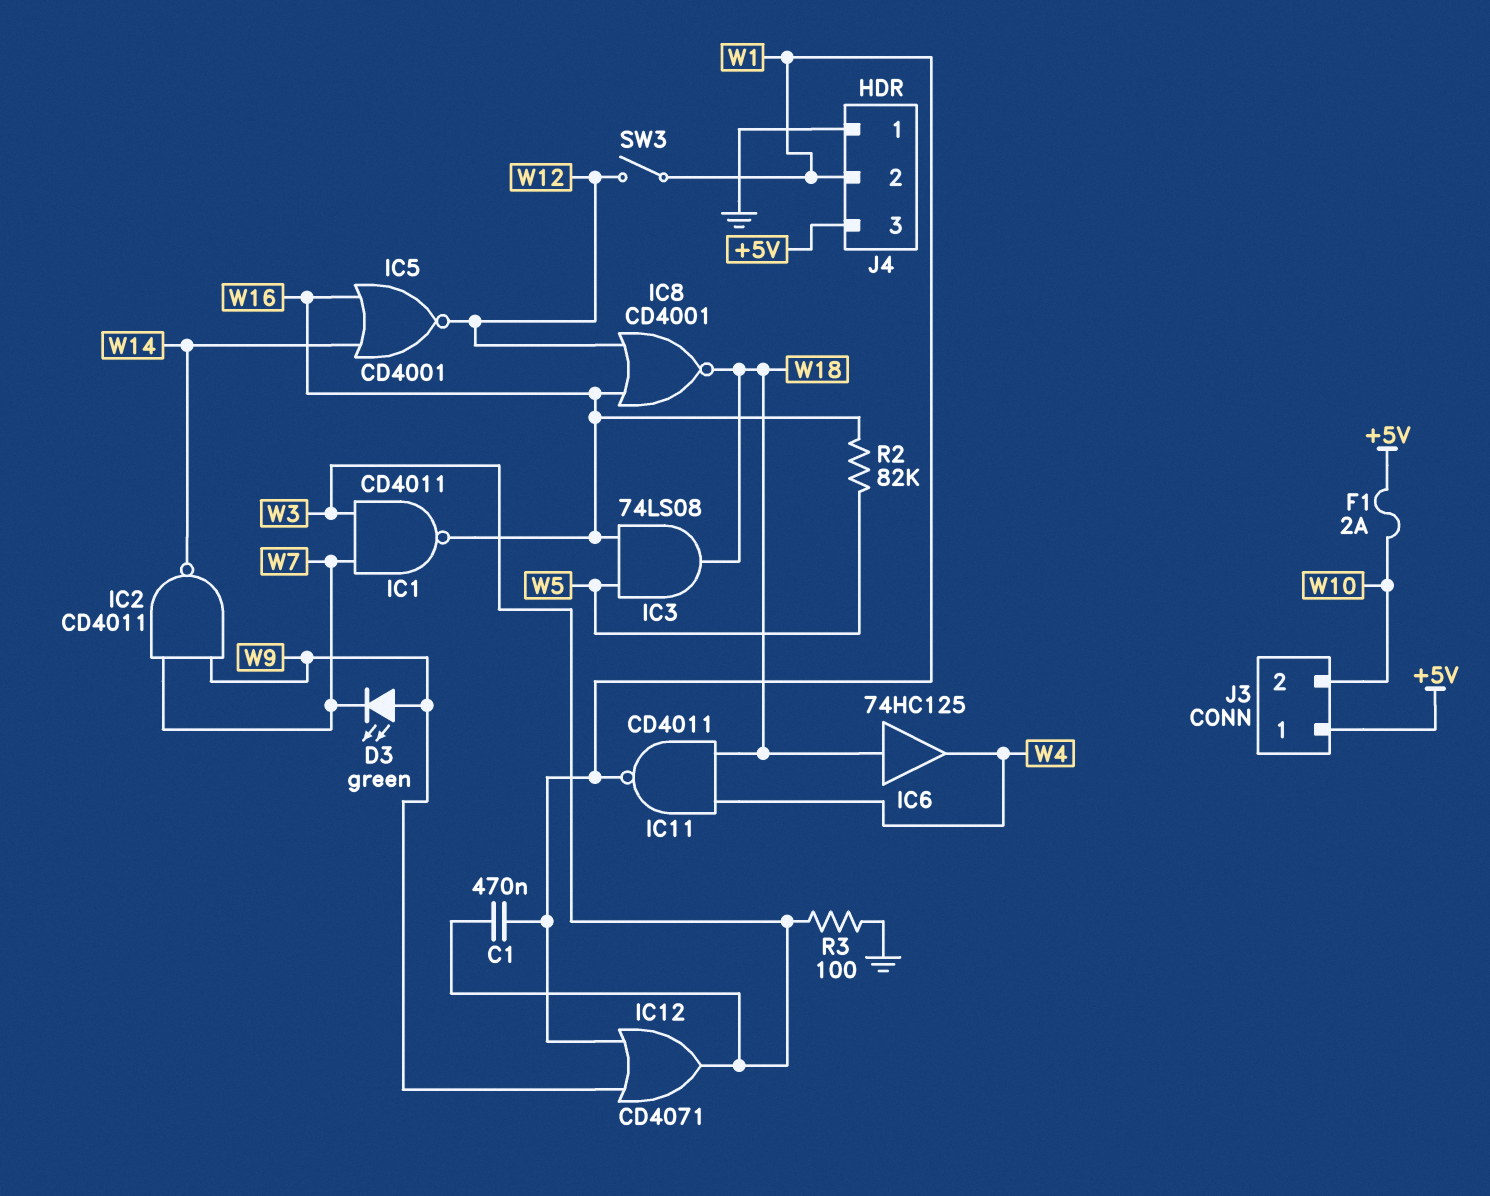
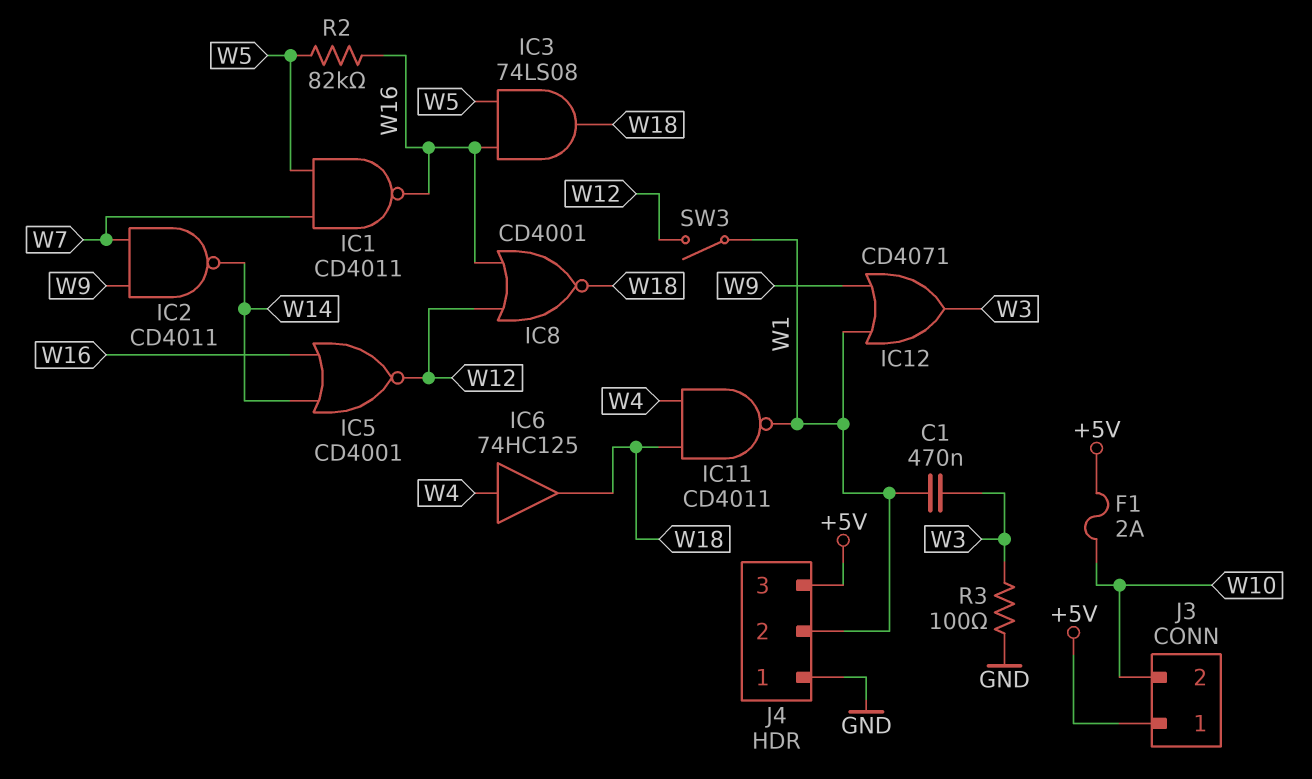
D3: LED green (A W9, K W7) -> none
IC1: NAND CD4011 (in W3, in W7, out W16) -> NAND CD4011 (in W5, in W7, out W16)
IC6: buffer 74HC125 (in W18, out W4) -> buffer 74HC125 (in W4, out W18)

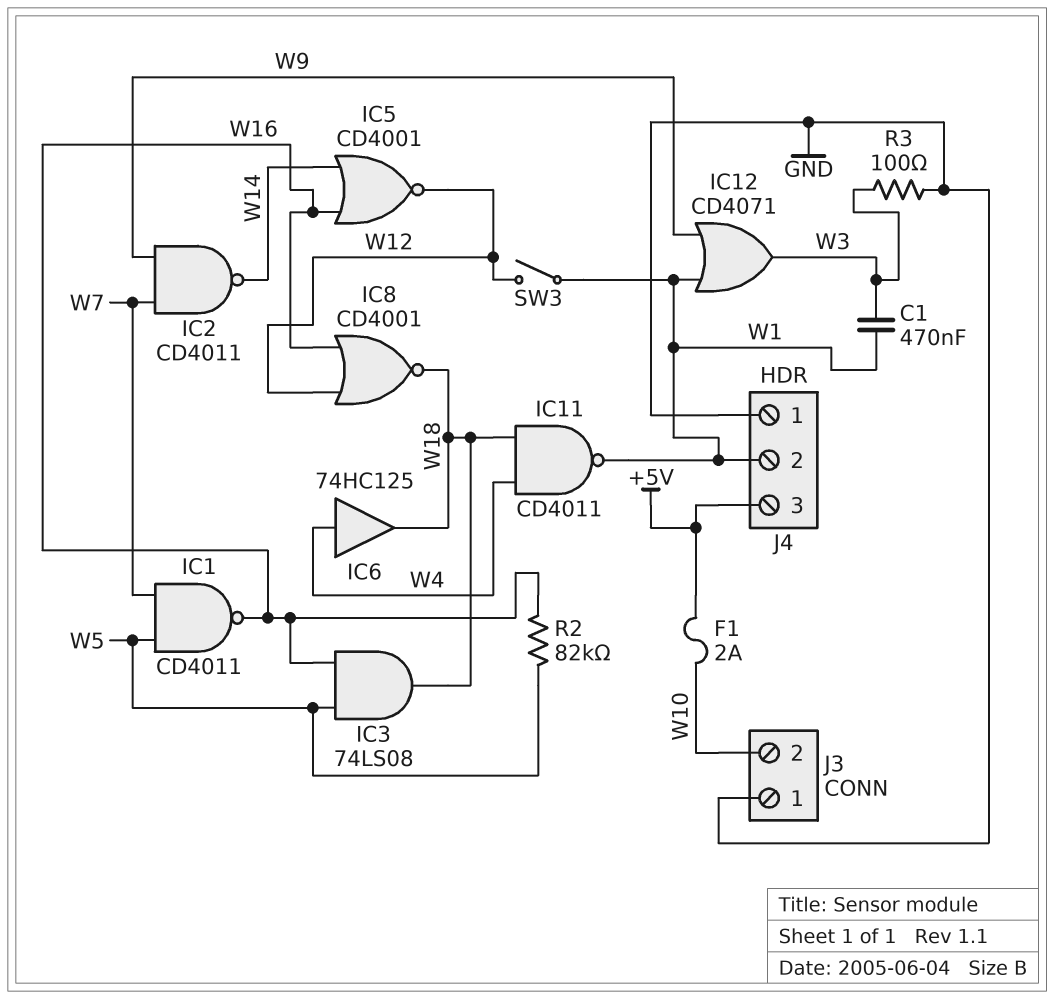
J3 pin 1: +5V -> GND

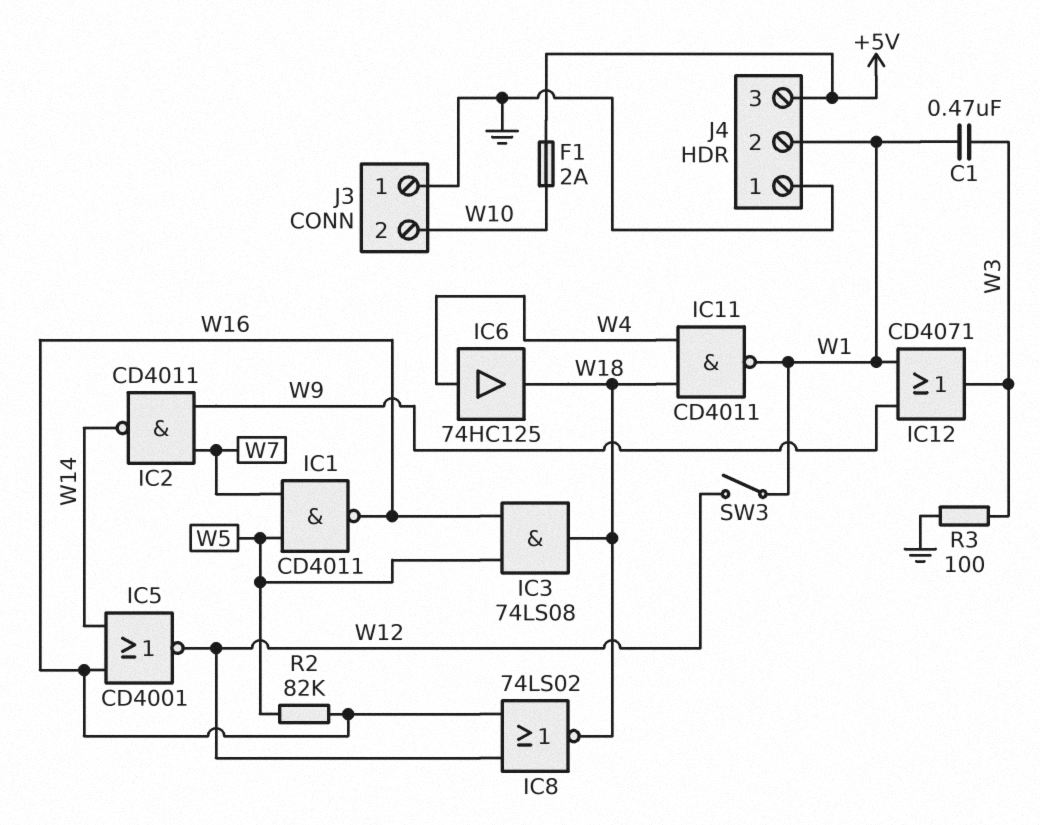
IC8: NOR CD4001 (in W12, in W16, out W18) -> NOR 74LS02 (in W12, in W16, out W18)

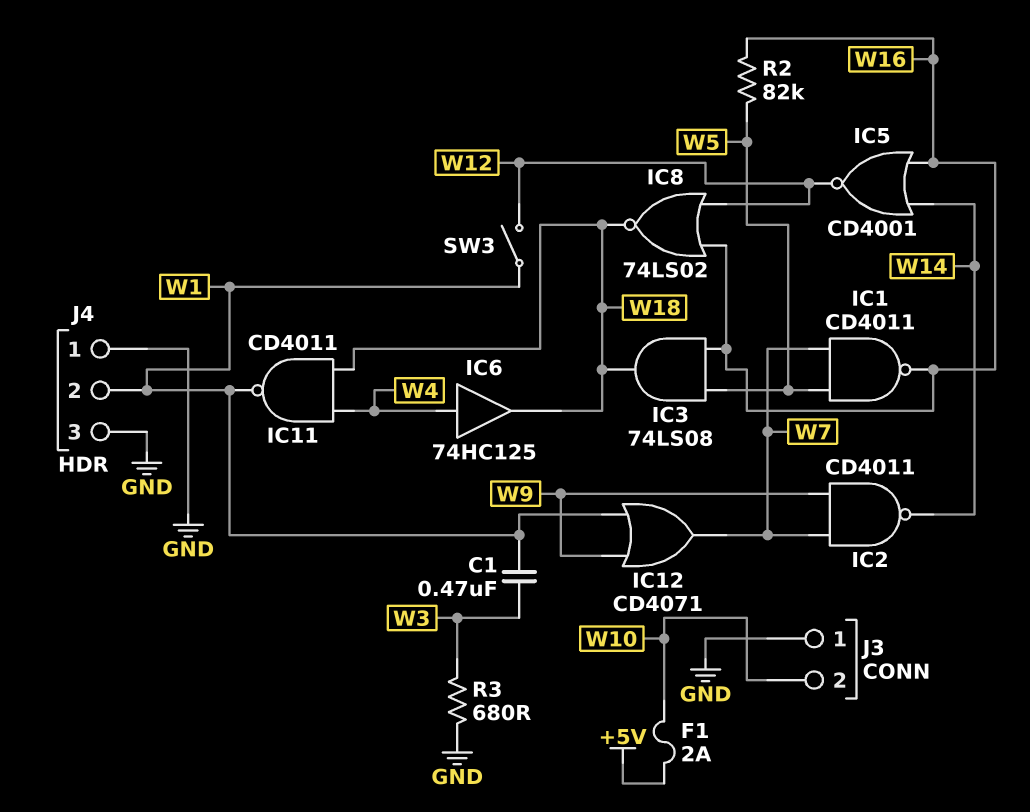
IC12: OR CD4071 (in W1, in W9, out W3) -> OR CD4071 (in W1, in W9, out W7)
J4 pin 3: +5V -> GND
R3: 100 (GND, W3) -> 680 (GND, W3)

